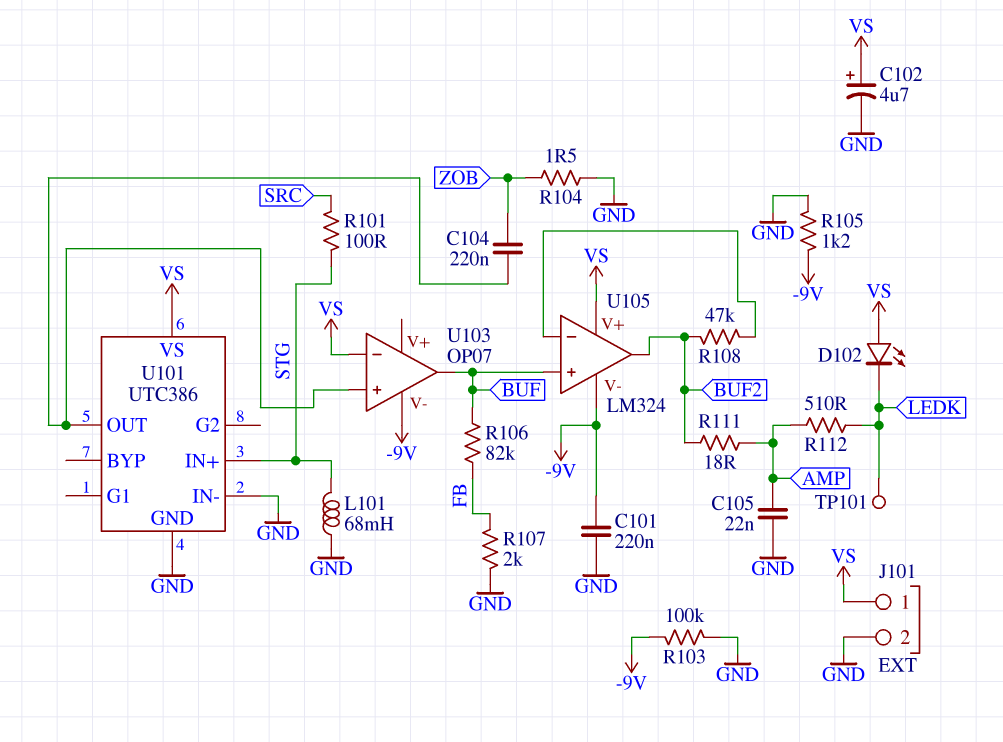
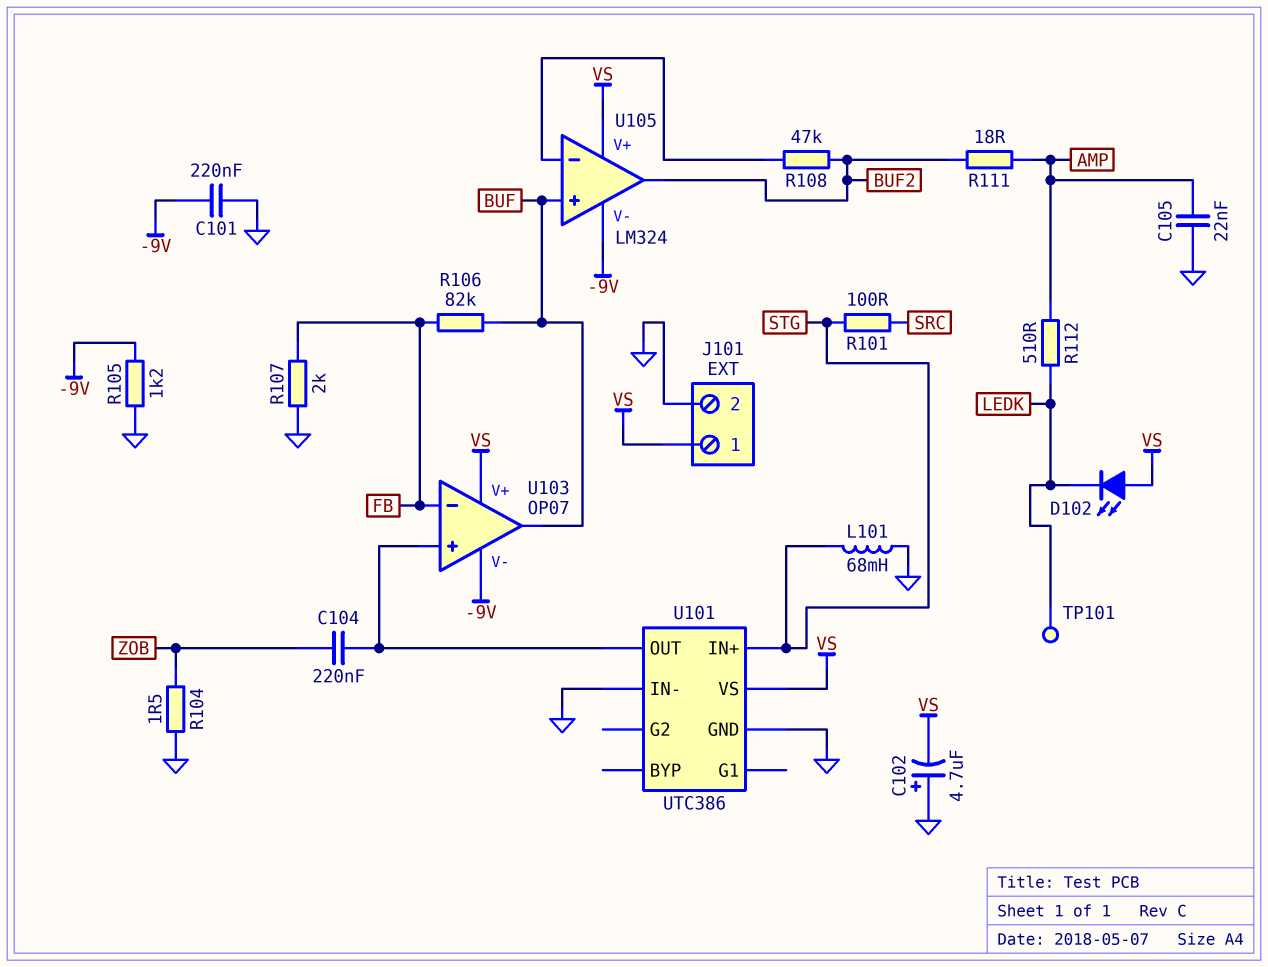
C102: 4.7uF (plus VS, minus GND) -> 4.7uF (plus GND, minus VS)
R103: 100k (-9V, GND) -> none
U103 pin V+: none -> VS
U103 pin in-: VS -> FB

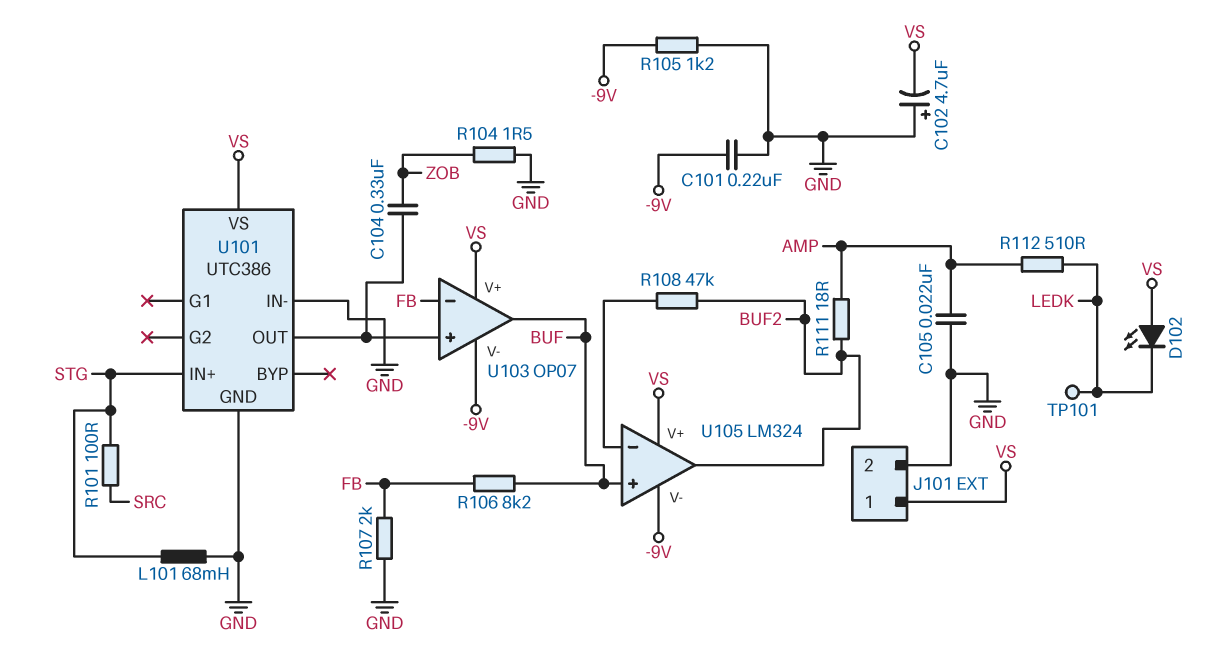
C104: 220nF (U101/OUT, ZOB) -> 330nF (U101/OUT, ZOB)
R106: 82k (BUF, FB) -> 8.2k (BUF, FB)

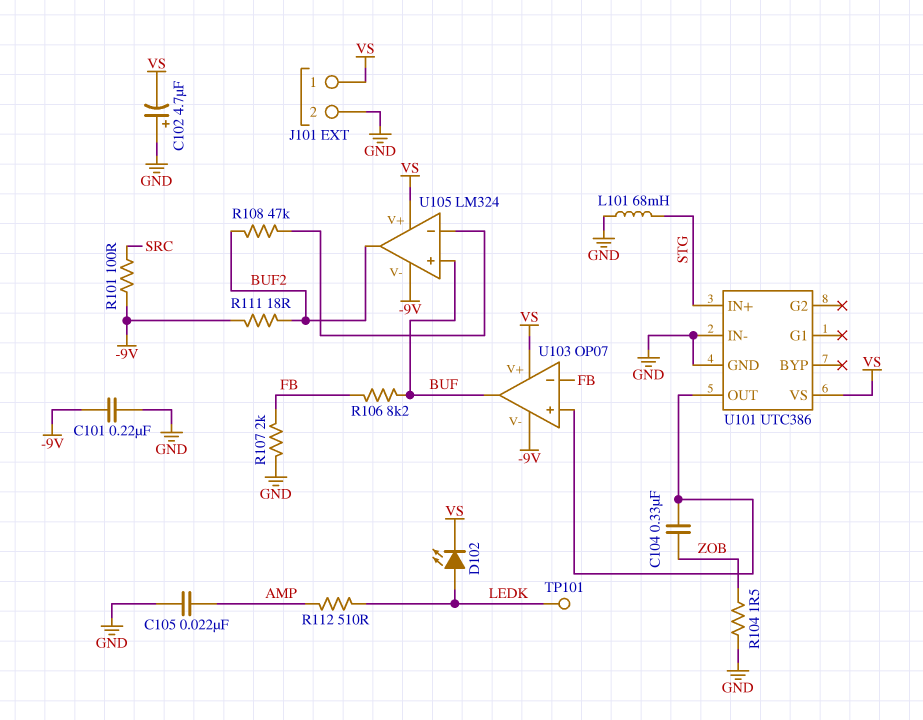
D102: LED (A VS, K LEDK) -> LED (A LEDK, K VS)
R101: 100 (SRC, STG) -> 100 (-9V, SRC)
R105: 1.2k (-9V, GND) -> none
R111: 18 (AMP, BUF2) -> 18 (-9V, BUF2)

